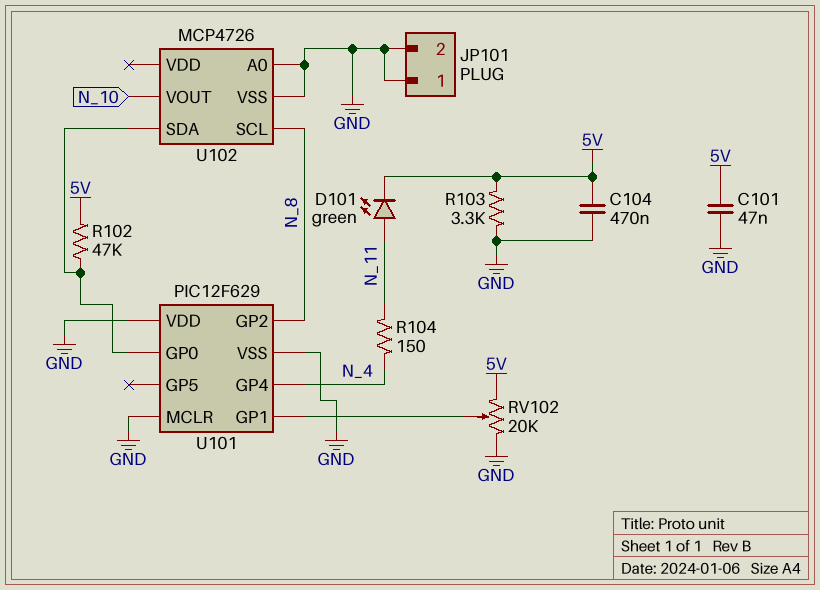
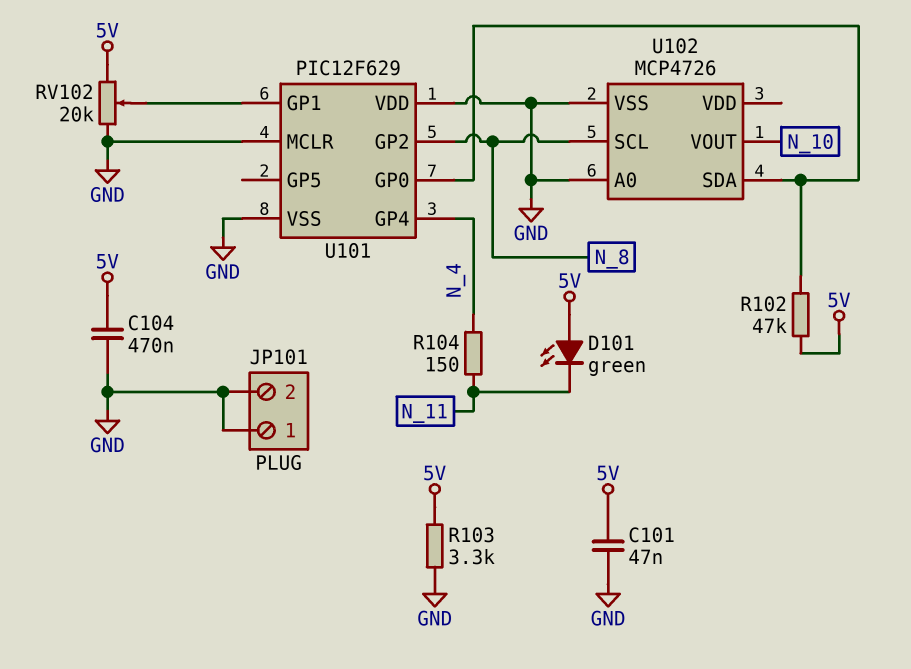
D101: LED green (A N_11, K 5V) -> LED green (A 5V, K N_11)

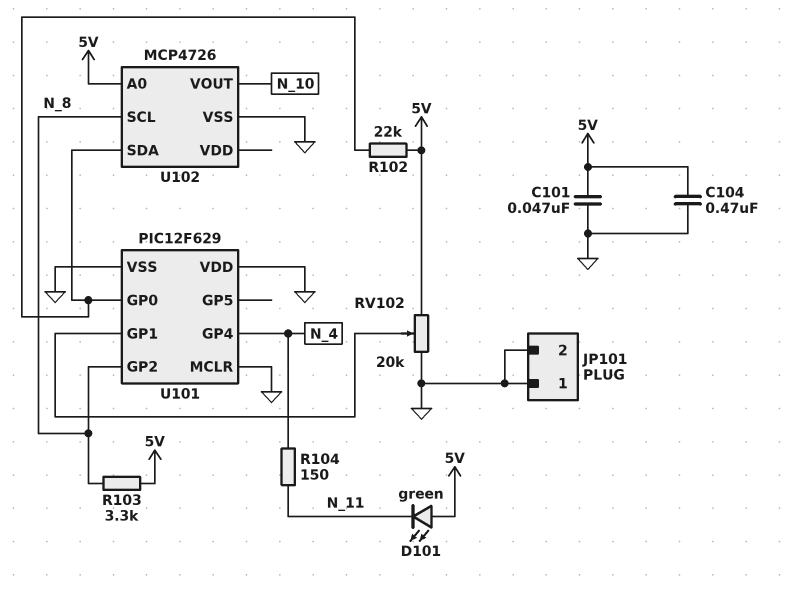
R102: 47k (5V, U101/GP0) -> 22k (5V, U101/GP0)
R103: 3.3k (5V, GND) -> 3.3k (5V, N_8)
U102 pin A0: GND -> 5V

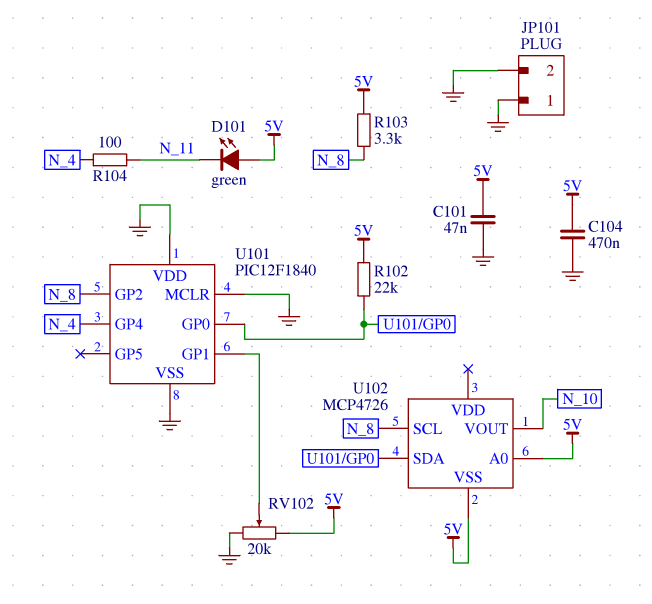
R104: 150 (N_4, N_11) -> 100 (N_4, N_11)
U101: PIC12F629 -> PIC12F1840
U102 pin VSS: GND -> 5V

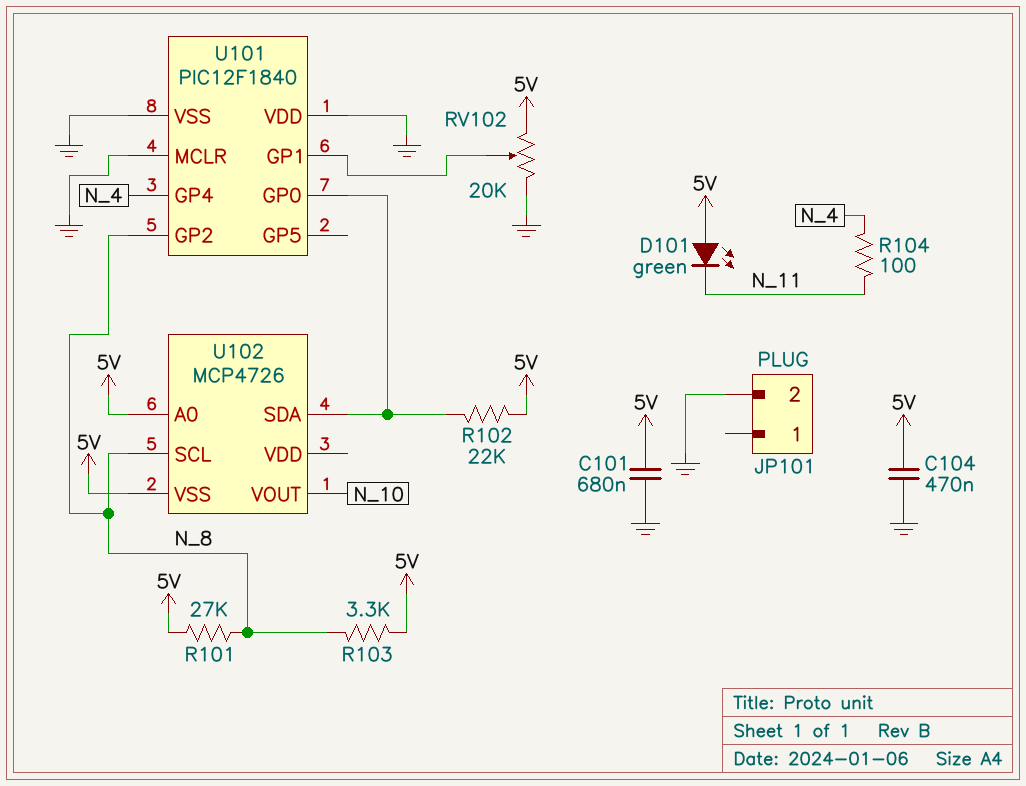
C101: 47nF (5V, GND) -> 680nF (5V, GND)
JP101 pin 1: GND -> none
R101: none -> 27k (5V, N_8)

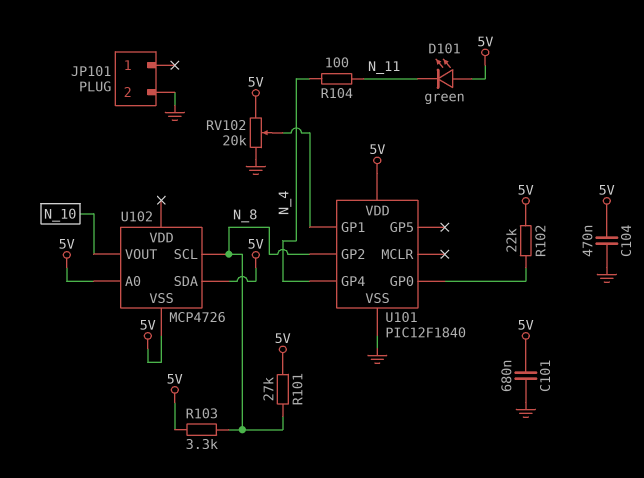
U101 pin MCLR: GND -> none
U101 pin VDD: GND -> 5V
U102 pin SDA: U101/GP0 -> 5V

